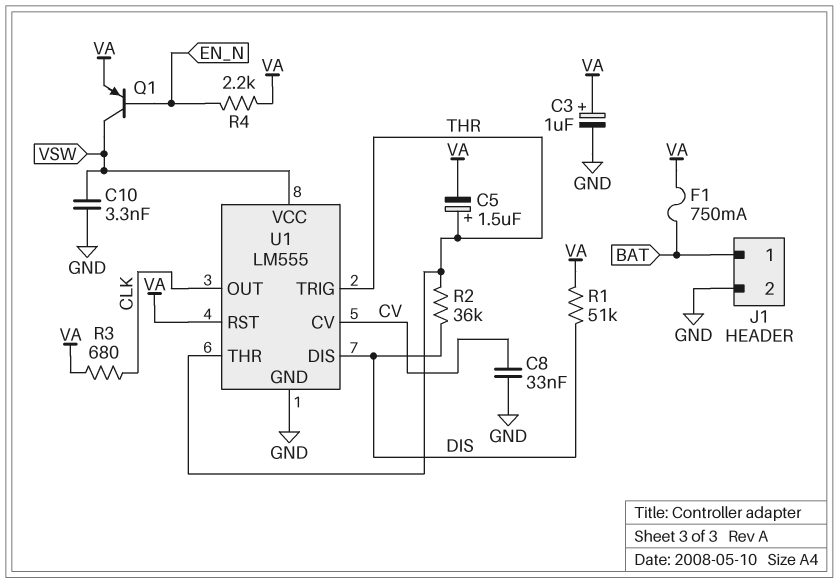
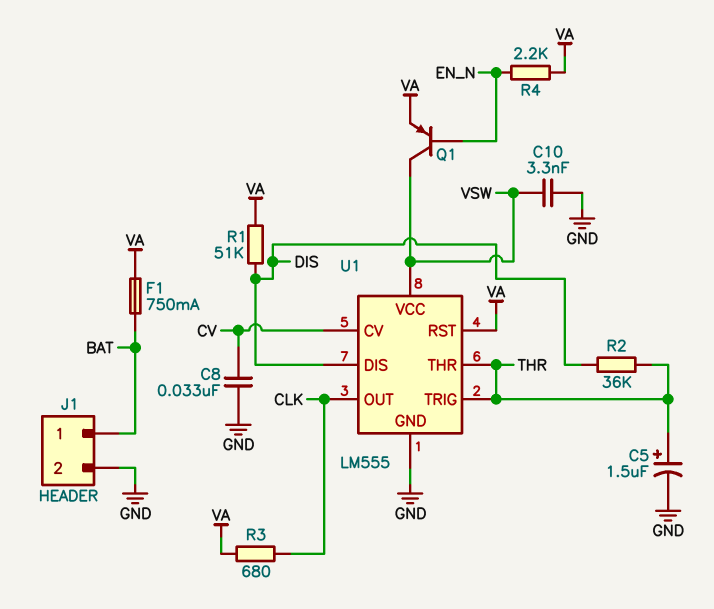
C3: 1uF (plus VA, minus GND) -> none
C5: 1.5uF (plus THR, minus VA) -> 1.5uF (plus THR, minus GND)

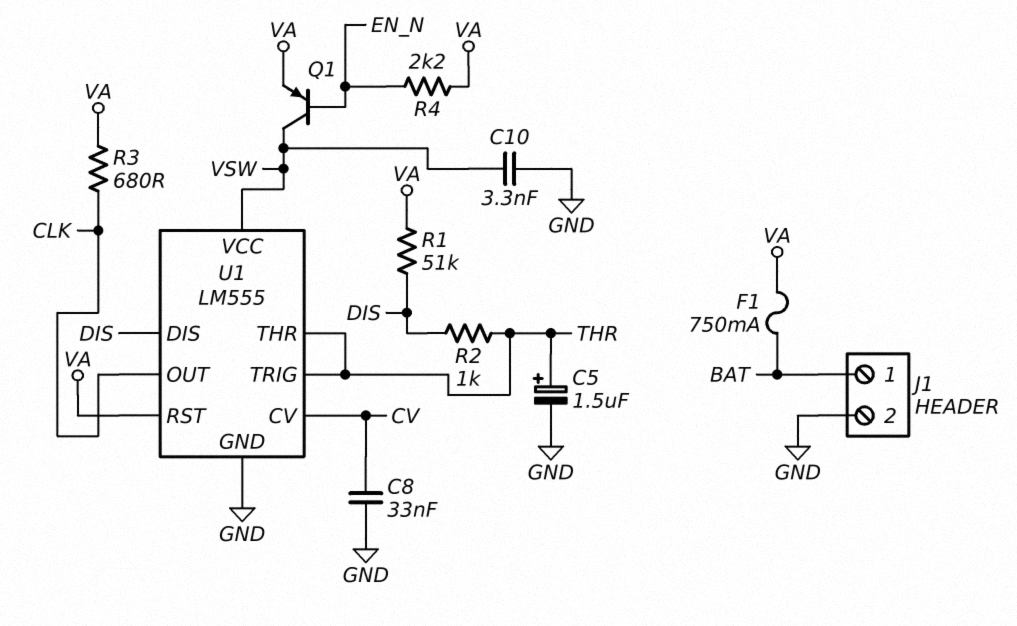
R2: 36k (DIS, THR) -> 1k (DIS, THR)

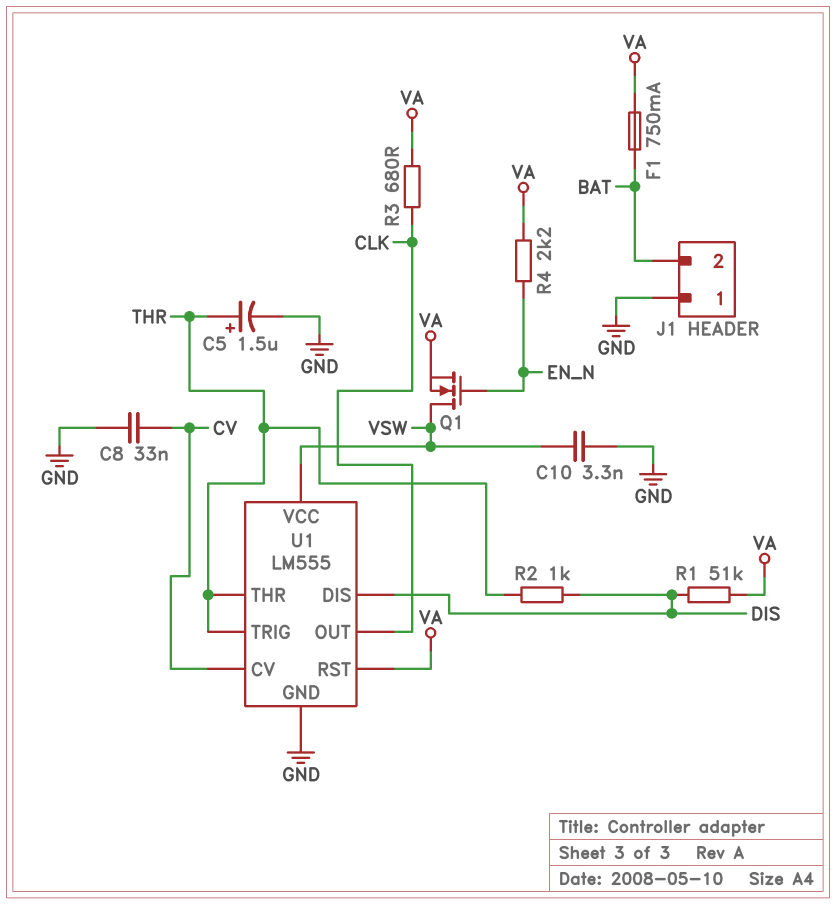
J1 pin 1: BAT -> GND
J1 pin 2: GND -> BAT
Q1: PNP (B EN_N, C VSW, E VA) -> NMOS (G EN_N, D VSW, S VA)

